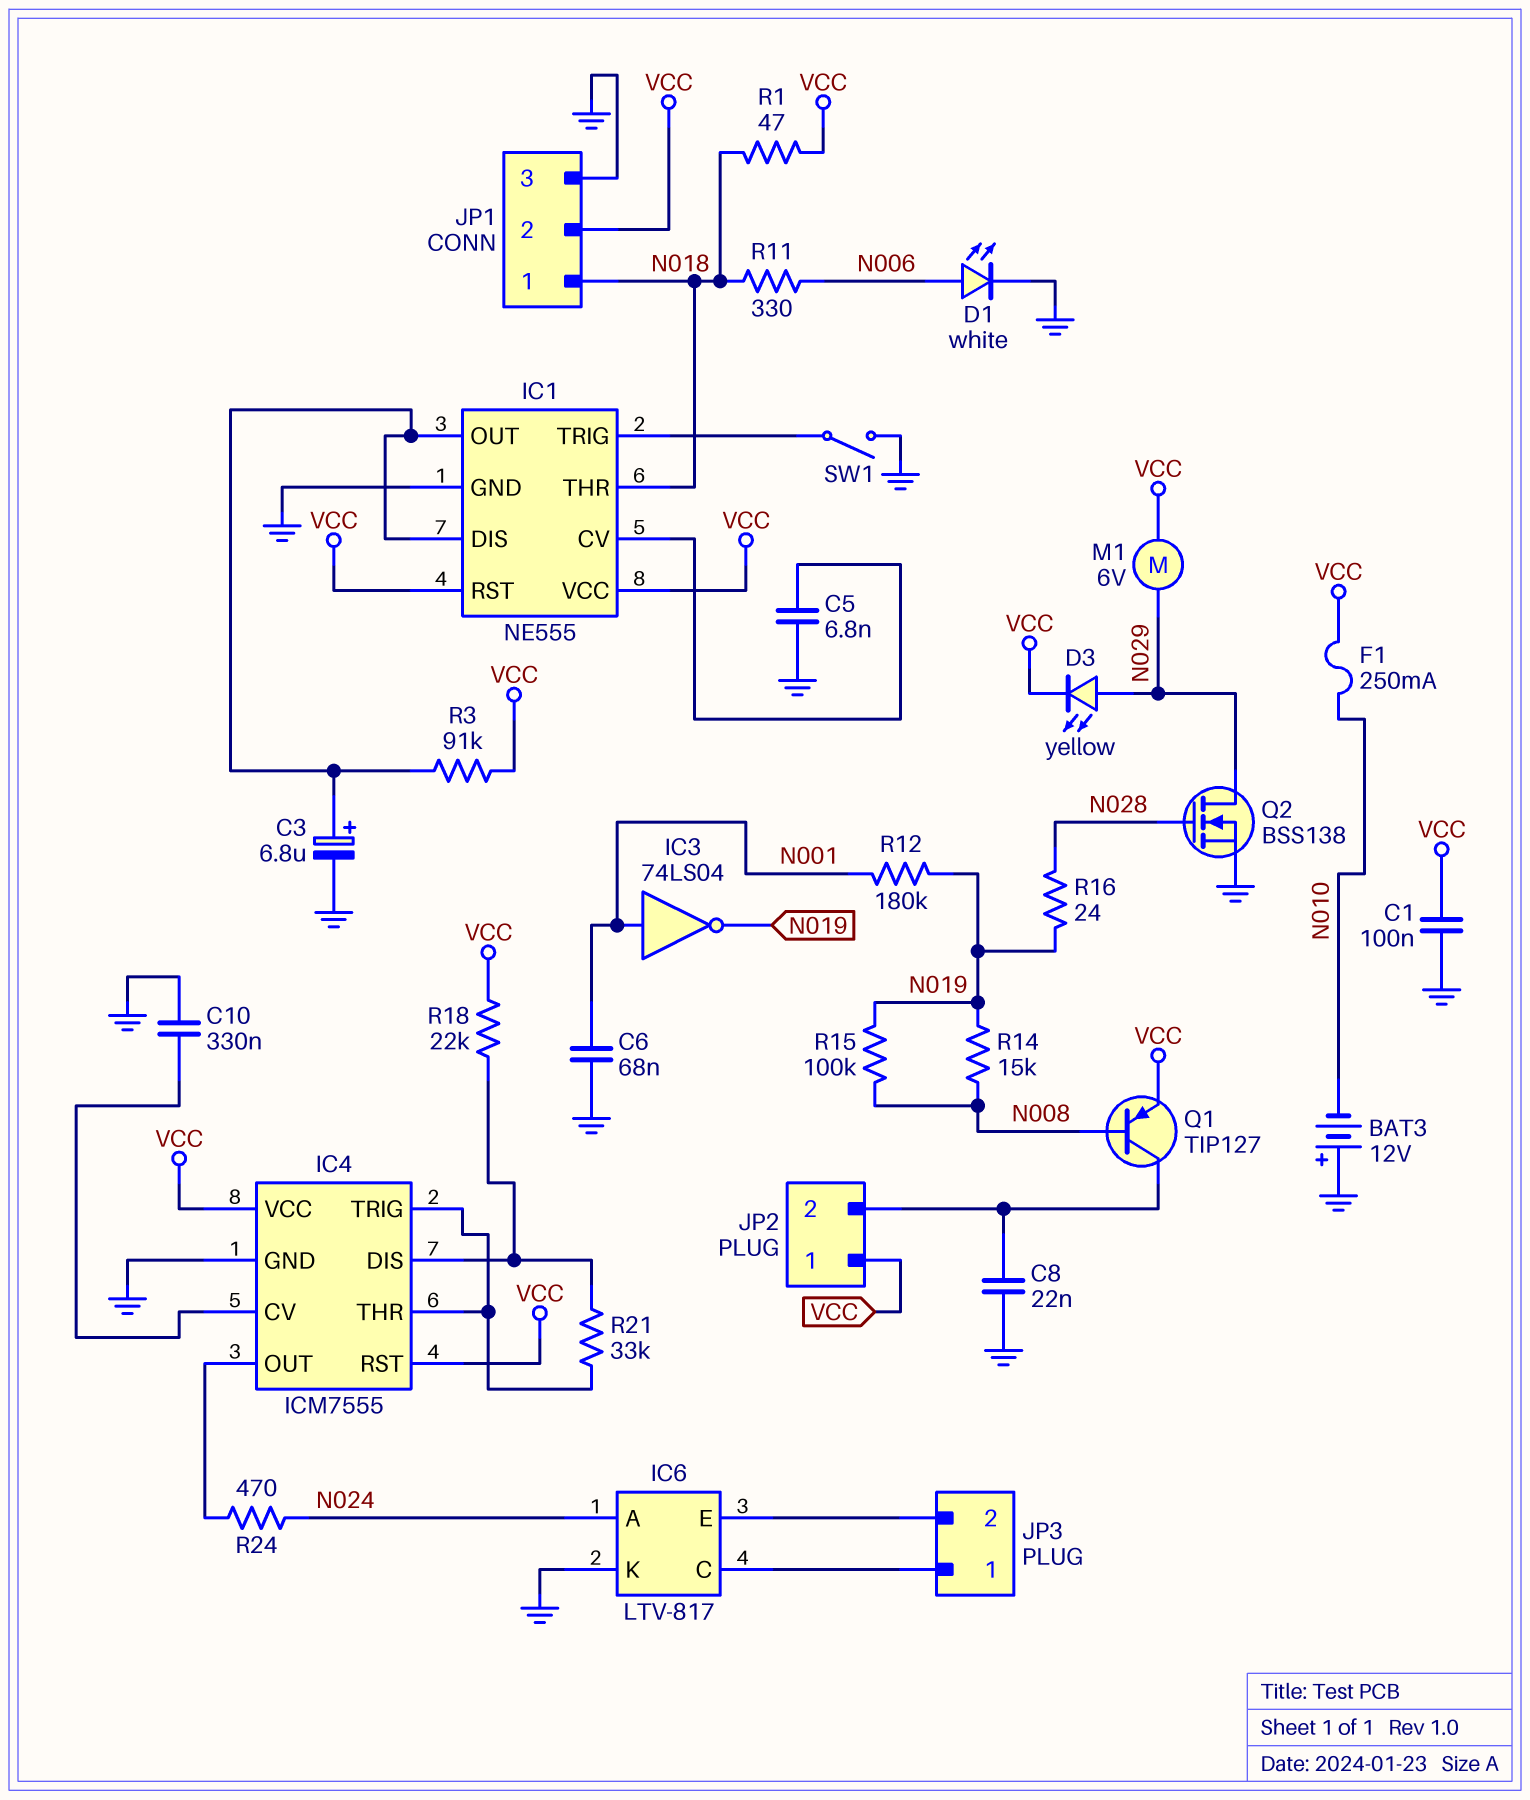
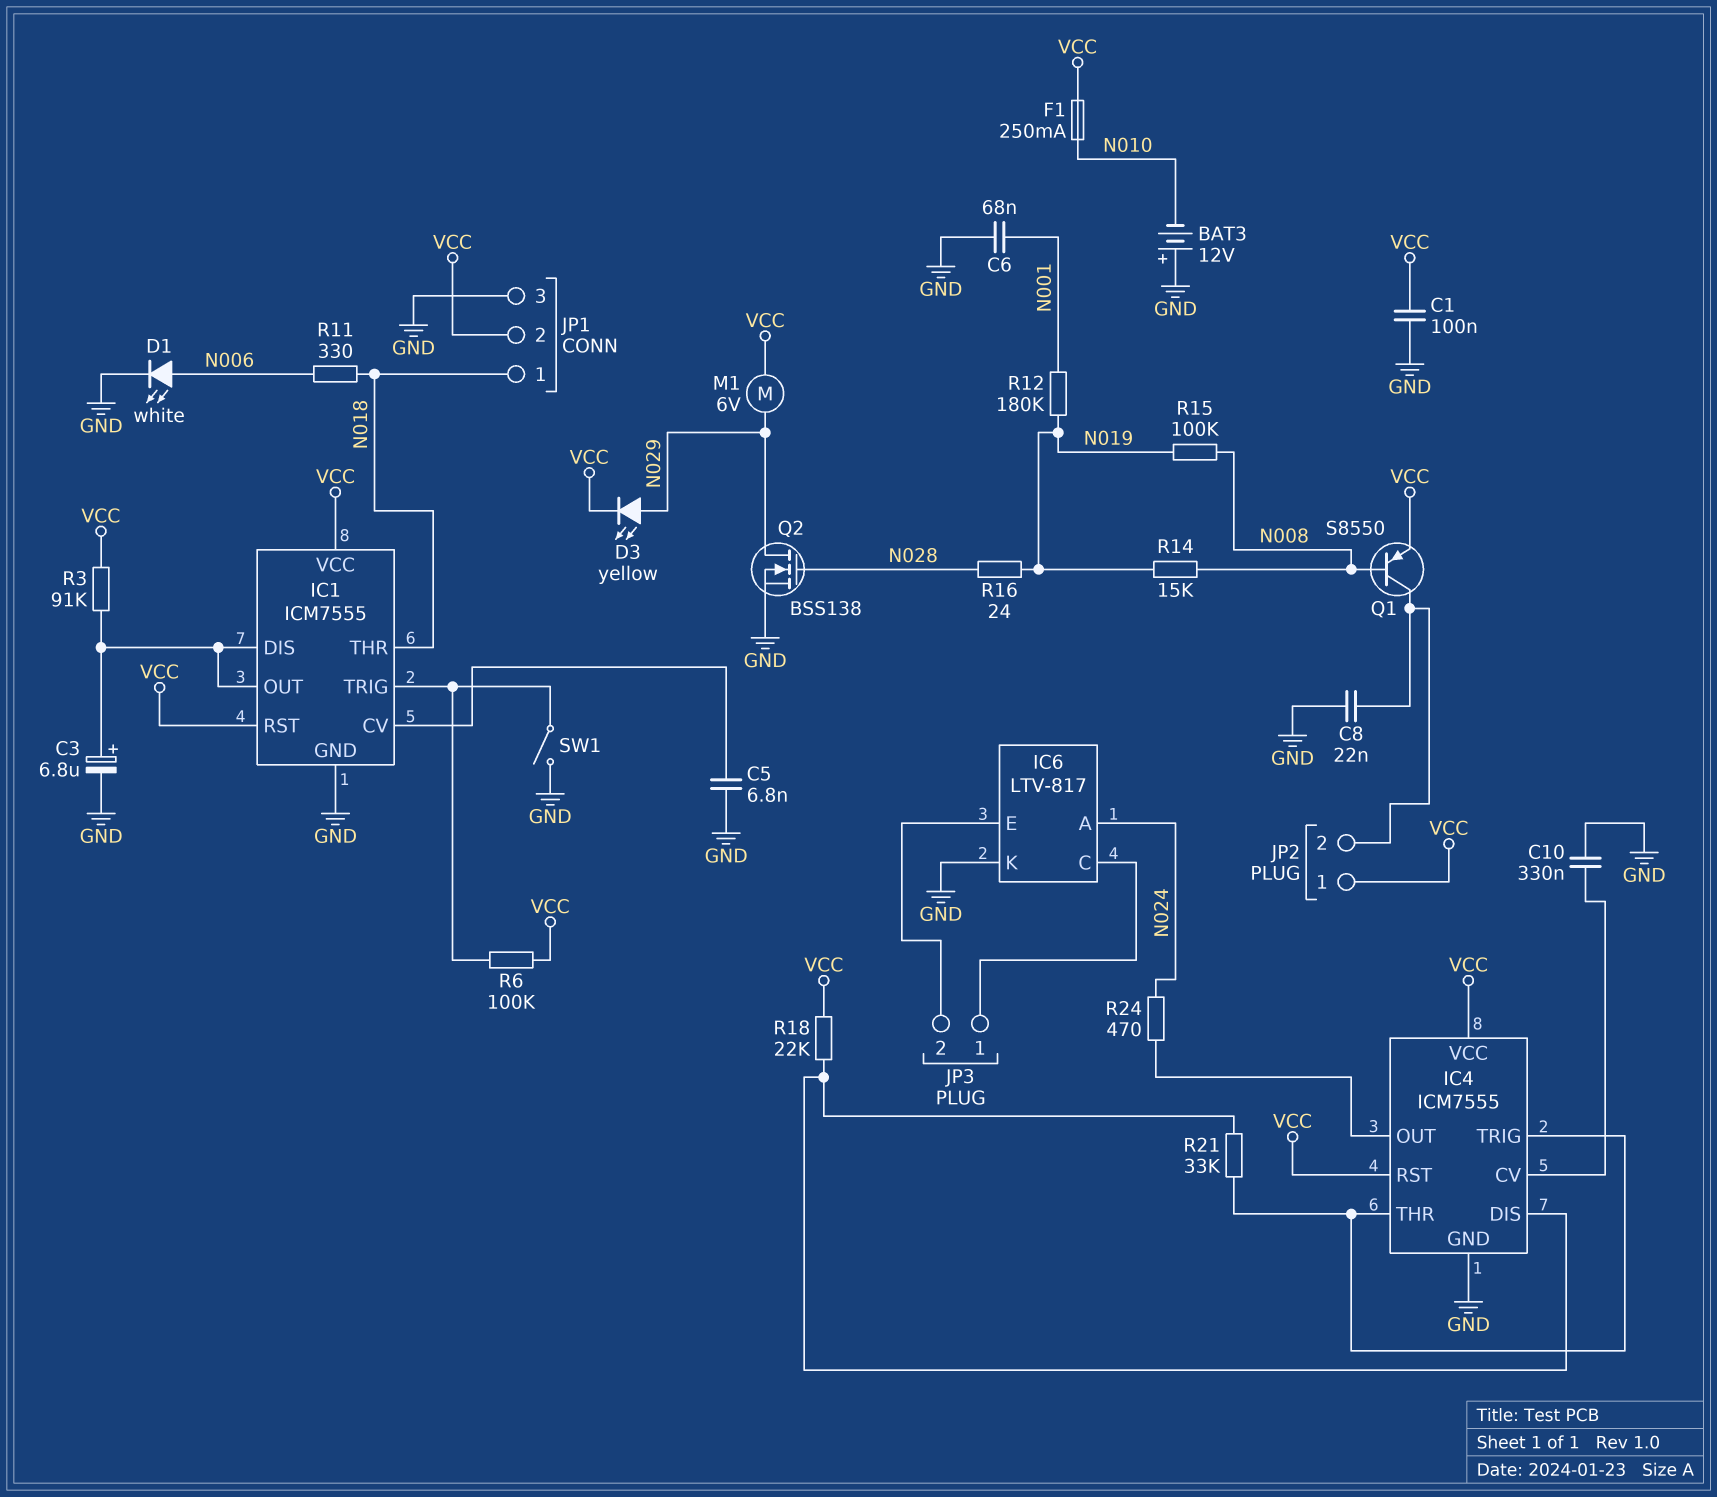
IC1: NE555 -> ICM7555
IC3: NOT 74LS04 (in N001, out N019) -> none
Q1: PNP TIP127 (B N008, C JP2/2, E VCC) -> PNP S8550 (B N008, C JP2/2, E VCC)
R1: 47 (N018, VCC) -> none
R6: none -> 100k (IC1/TRIG, VCC)

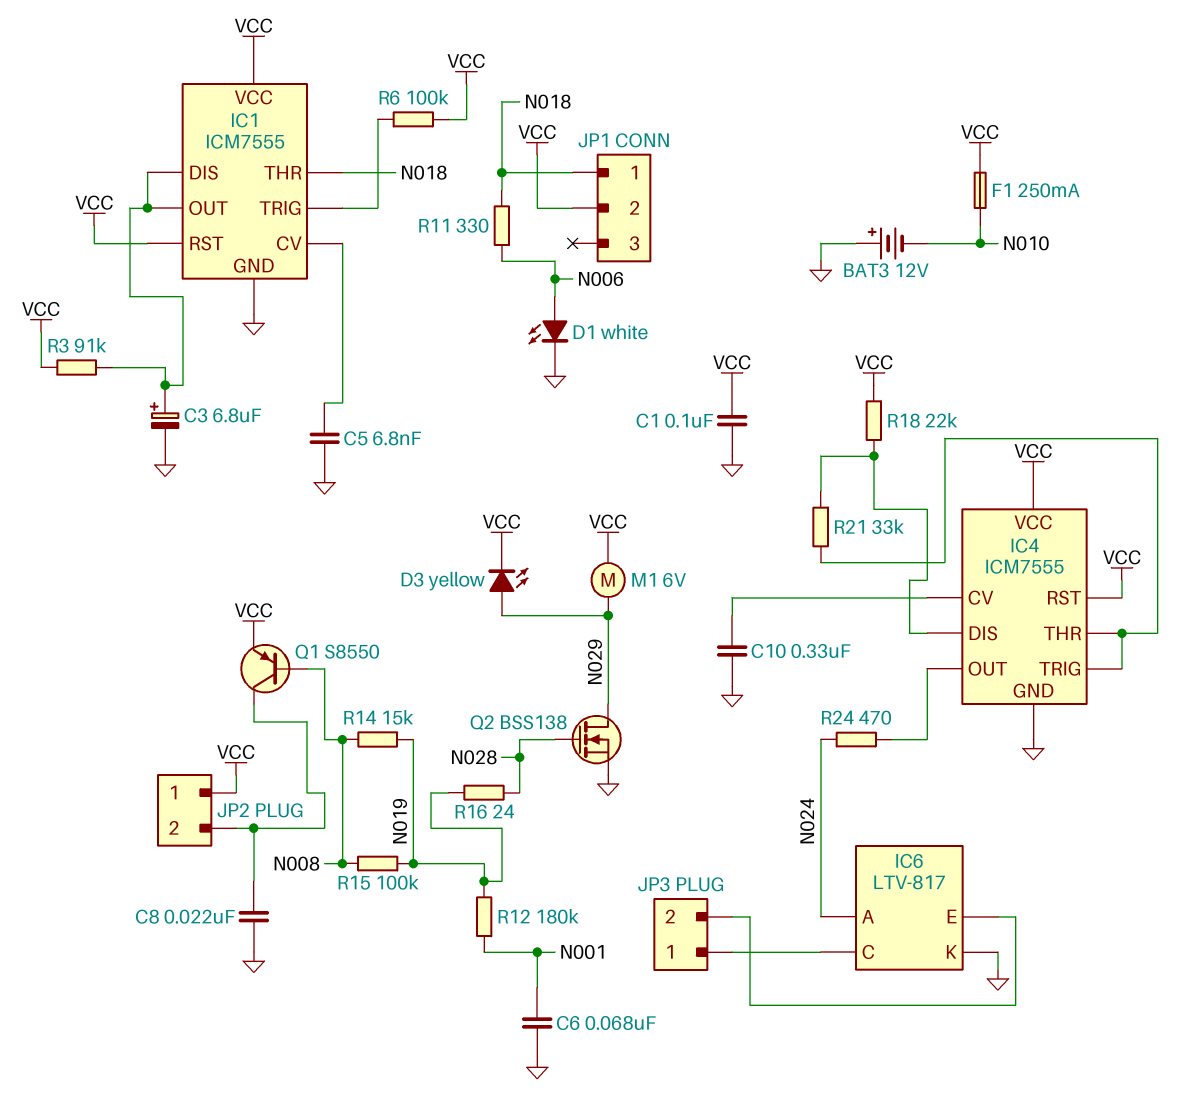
JP1 pin 3: GND -> none
SW1: switch (GND, IC1/TRIG) -> none

